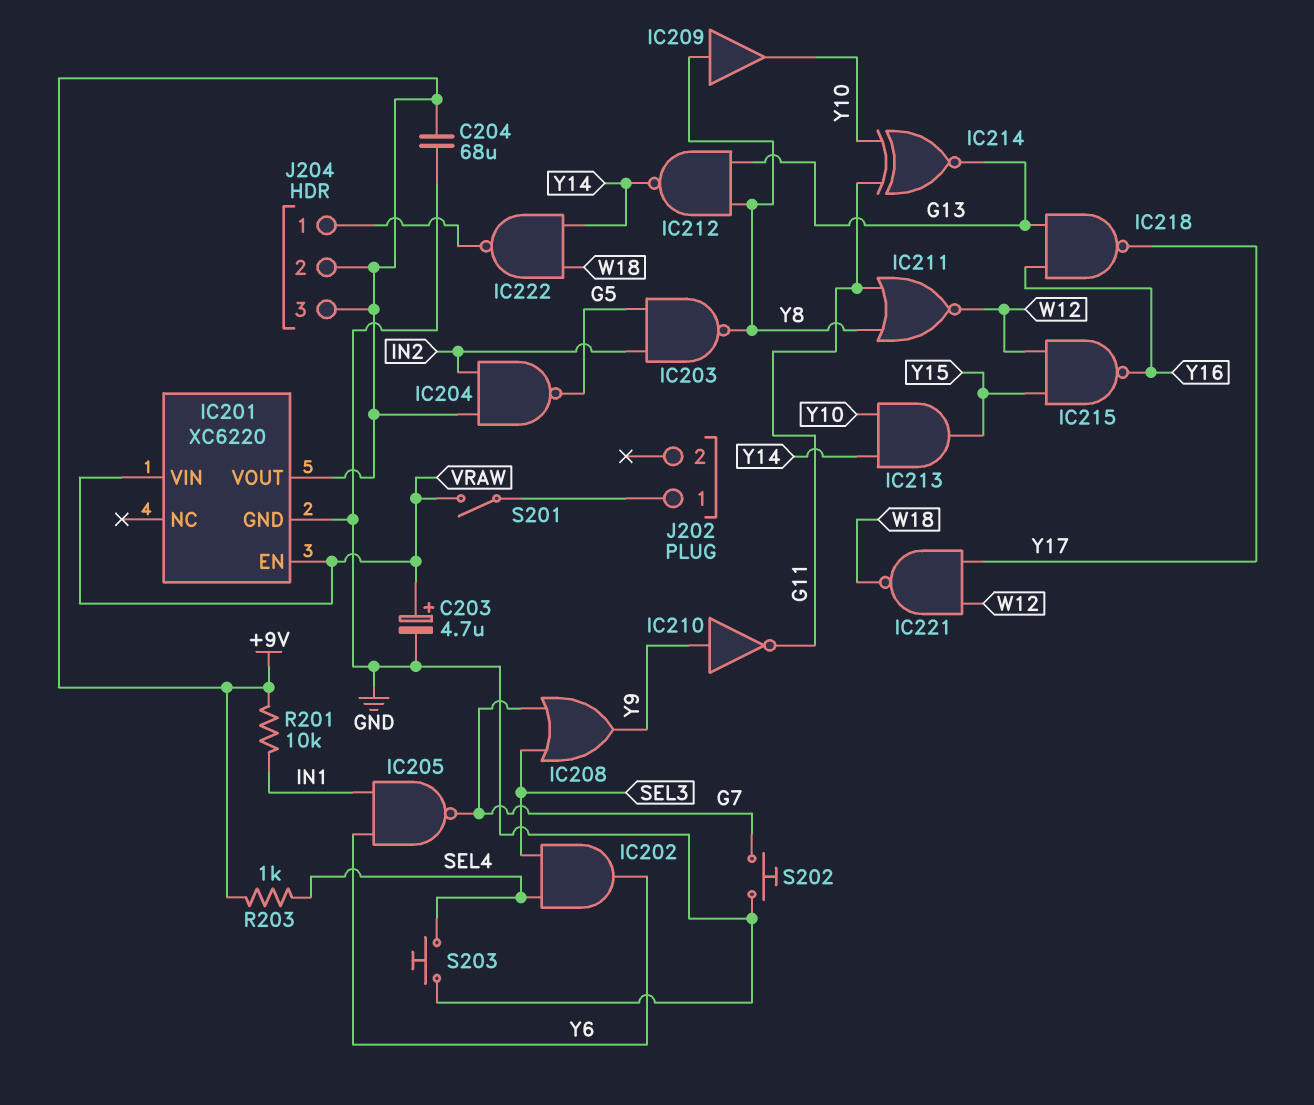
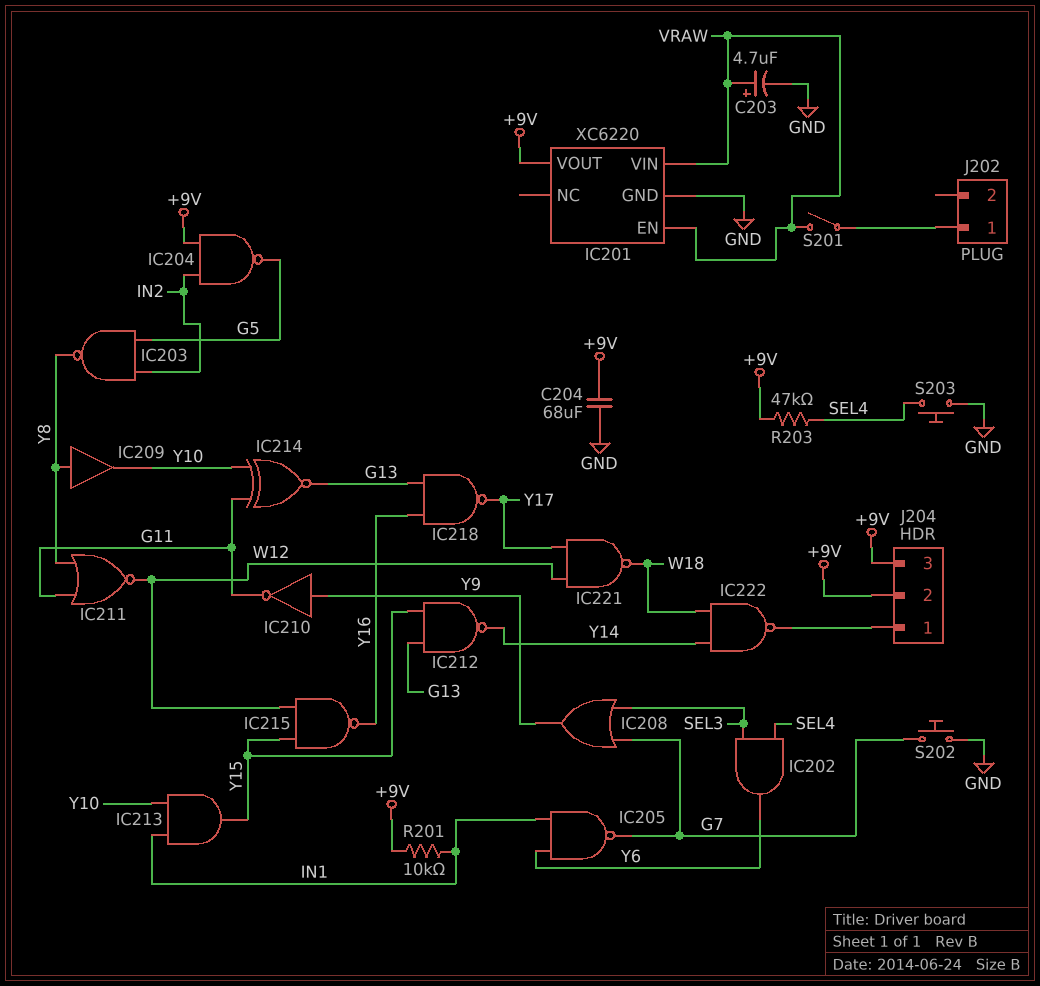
IC212: NAND (in G13, in Y8, out Y14) -> NAND (in G13, in Y15, out Y14)
IC213: AND (in Y10, in Y14, out Y15) -> AND (in IN1, in Y10, out Y15)
R203: 1k (+9V, SEL4) -> 47k (+9V, SEL4)

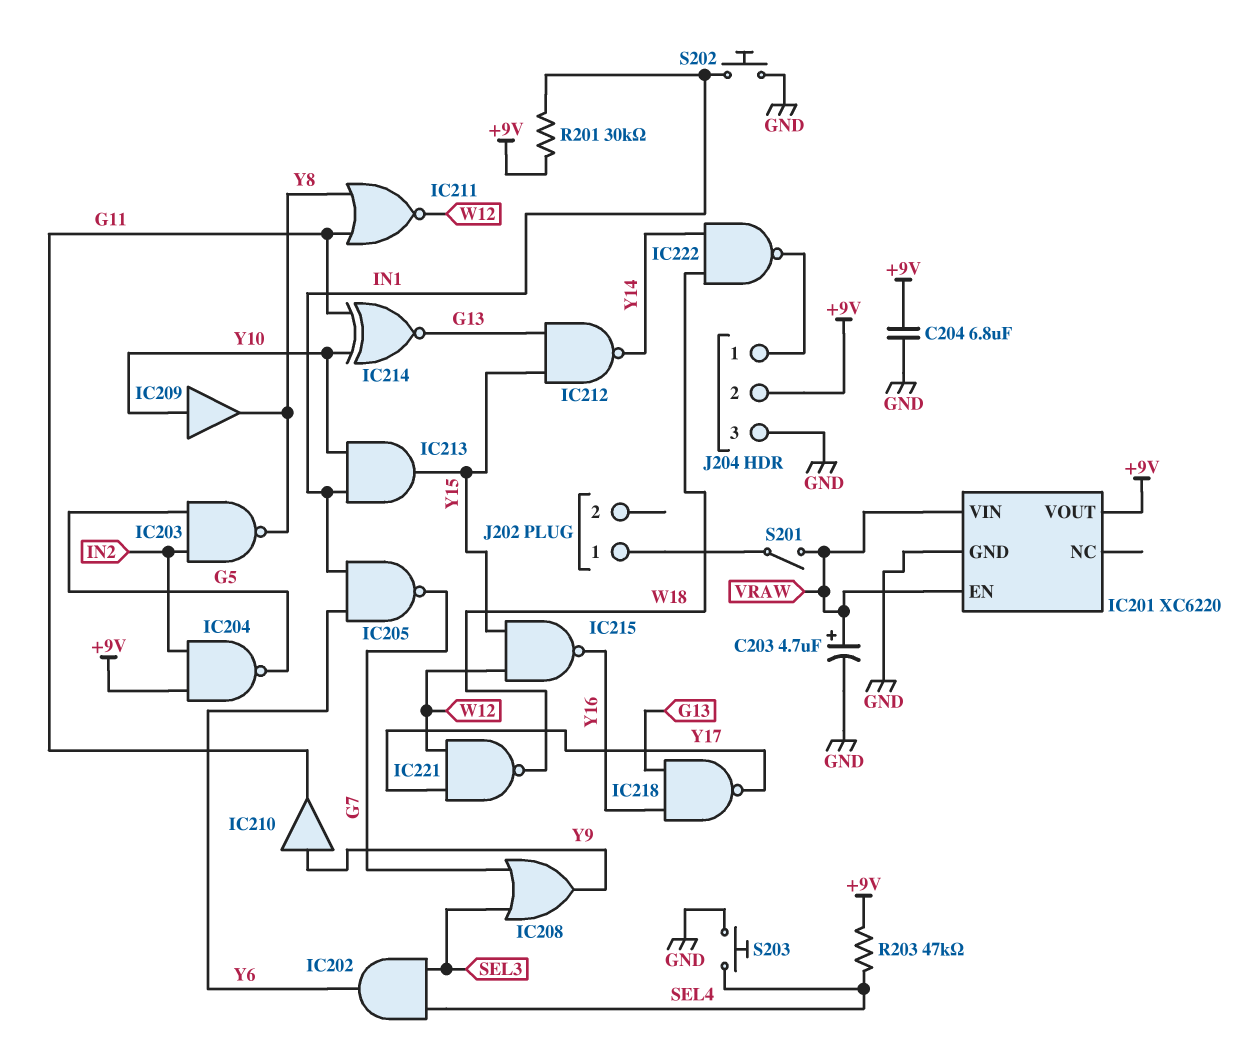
C204: 68uF (+9V, GND) -> 6.8uF (+9V, GND)
IC209: buffer (in Y8, out Y10) -> buffer (in Y10, out Y8)
IC210: NOT (in Y9, out G11) -> buffer (in Y9, out G11)
J204 pin 3: +9V -> GND
R201: 10k (+9V, IN1) -> 30k (+9V, IN1)
S202: button (G7, GND) -> button (GND, IN1)

